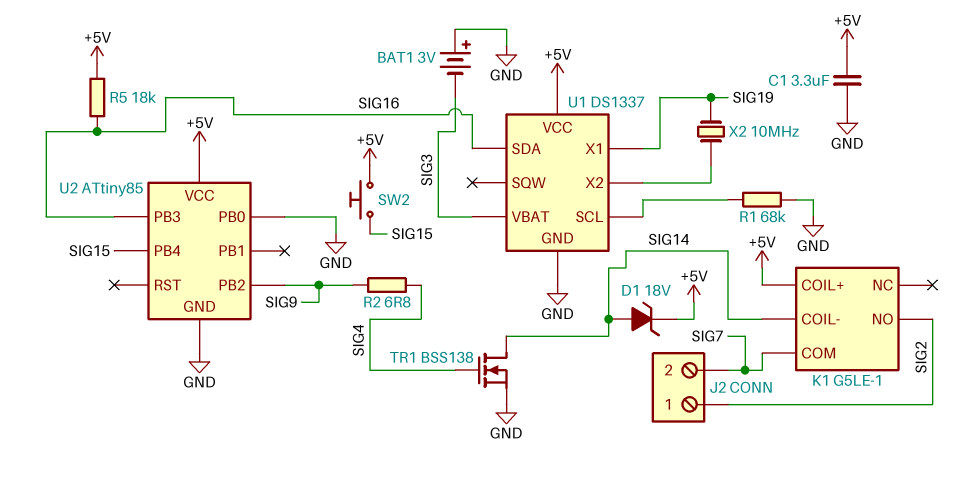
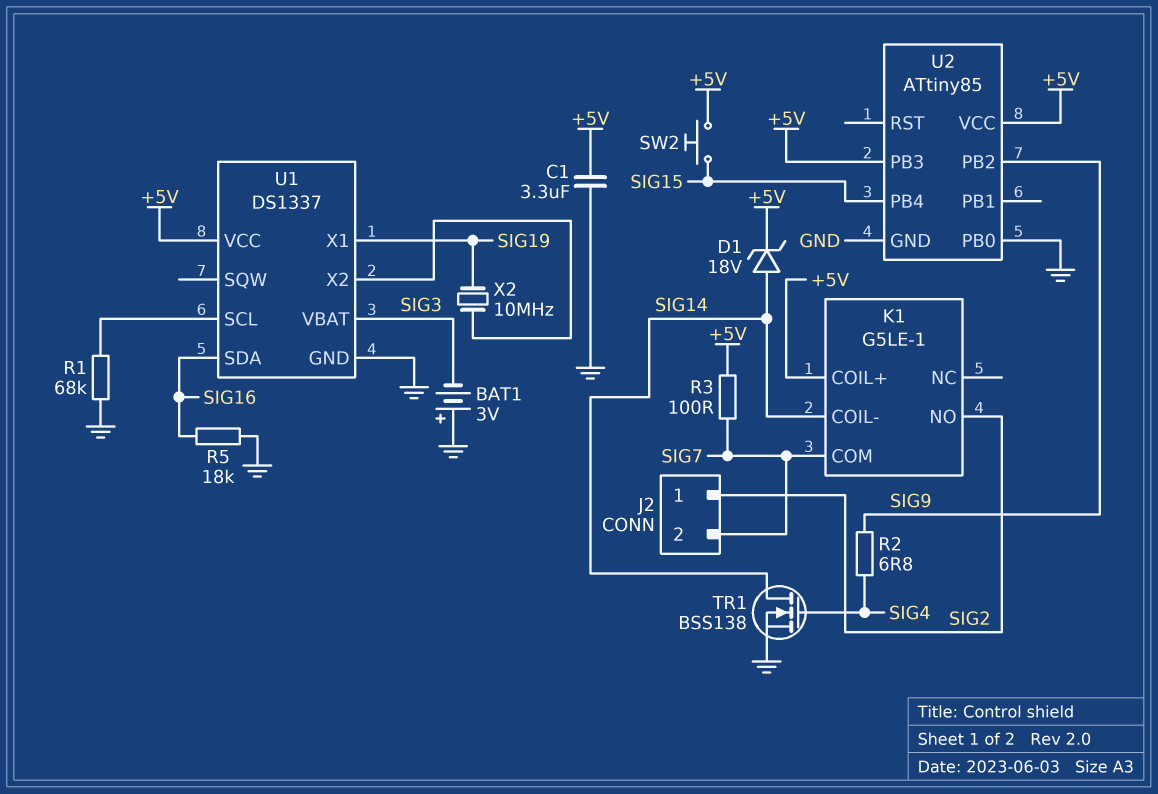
R3: none -> 100 (+5V, SIG7)
R5: 18k (+5V, SIG16) -> 18k (GND, SIG16)
U2 pin PB3: SIG16 -> +5V

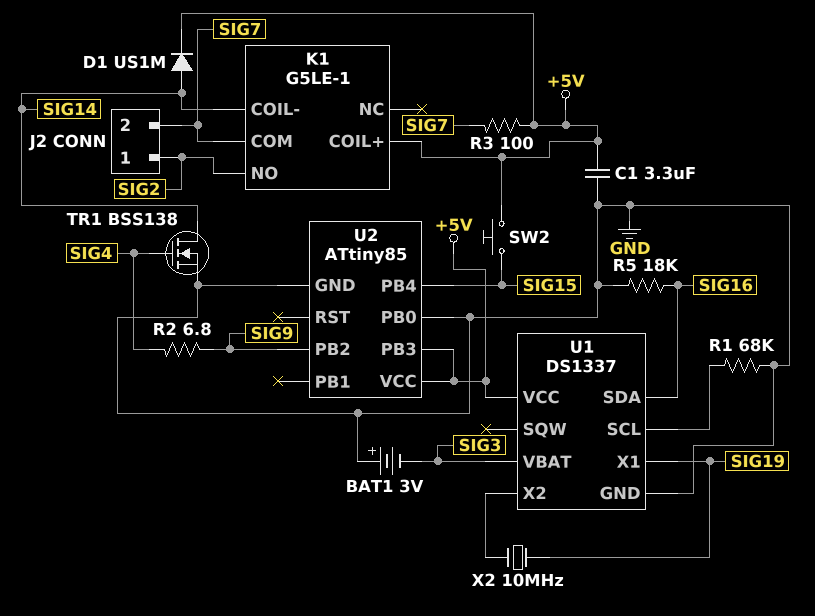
D1: zener 18V (A SIG14, K +5V) -> diode US1M (A SIG14, K +5V)

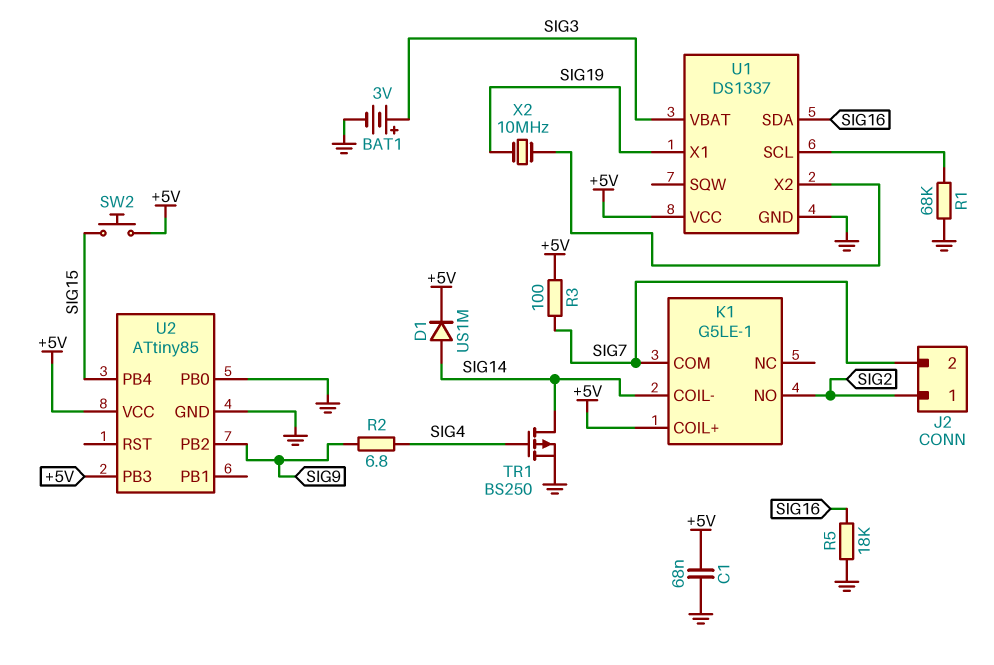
BAT1: 3V (plus GND, minus SIG3) -> 3V (plus SIG3, minus GND)
C1: 3.3uF (+5V, GND) -> 68nF (+5V, GND)
TR1: NMOS BSS138 (G SIG4, D SIG14, S GND) -> PMOS BS250 (G SIG4, D SIG14, S GND)

